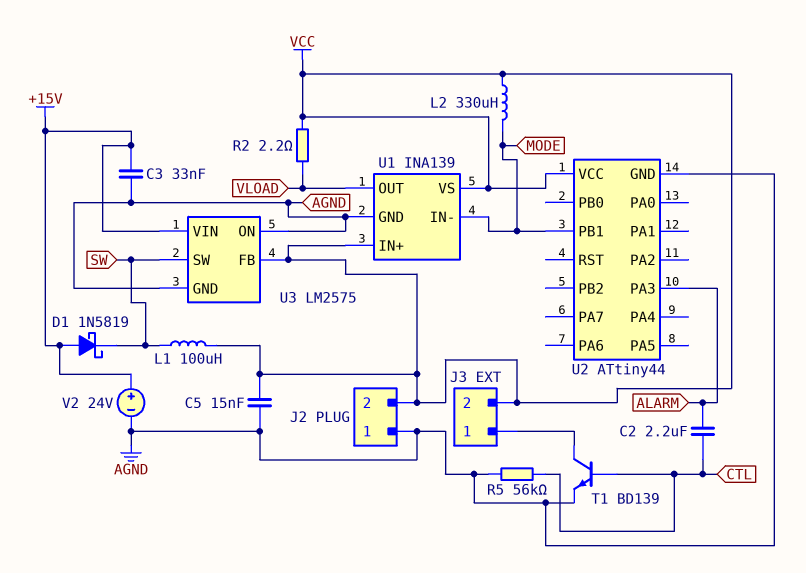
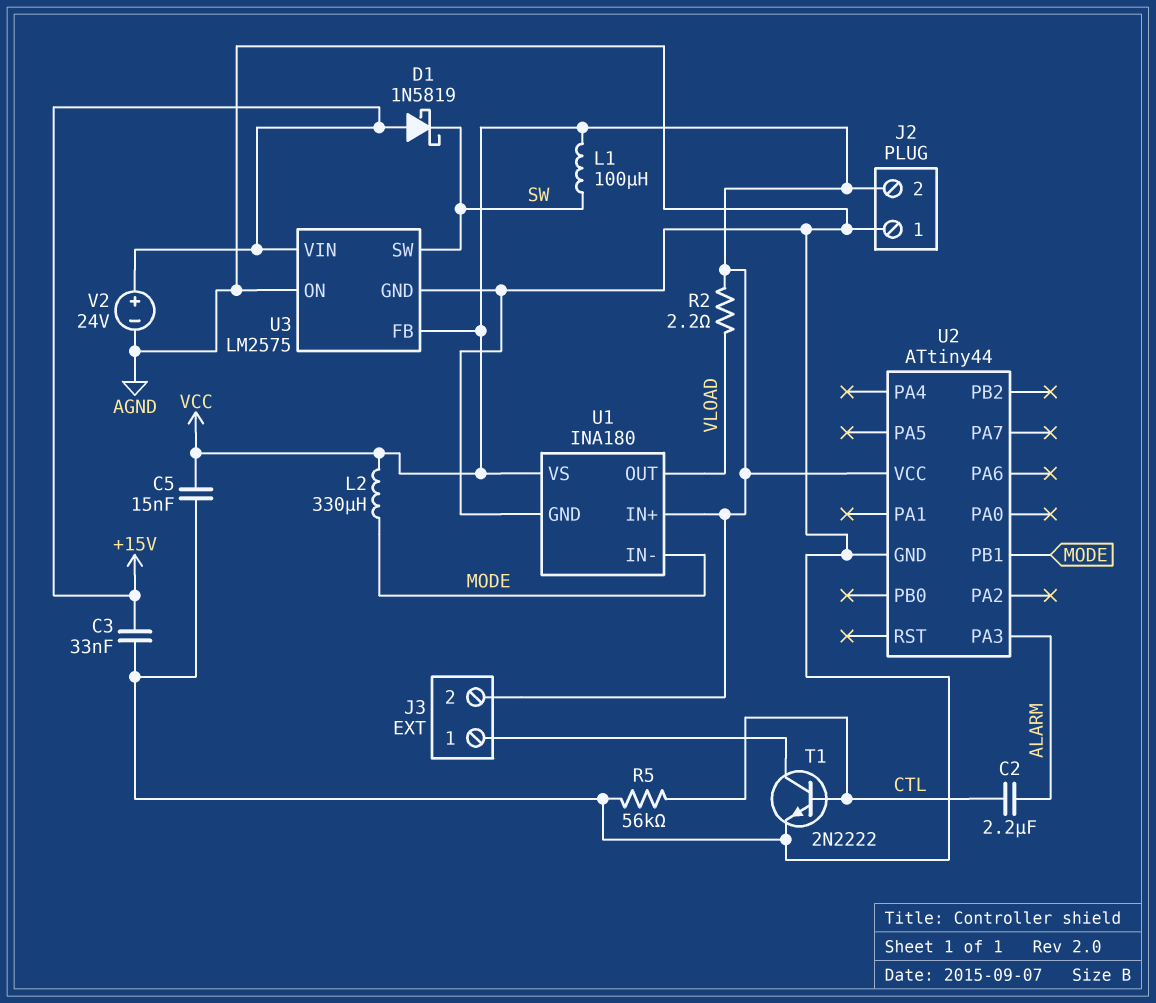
T1: NPN BD139 (B CTL, C J3/1, E AGND) -> NPN 2N2222 (B CTL, C J3/1, E AGND)
U1: INA139 -> INA180

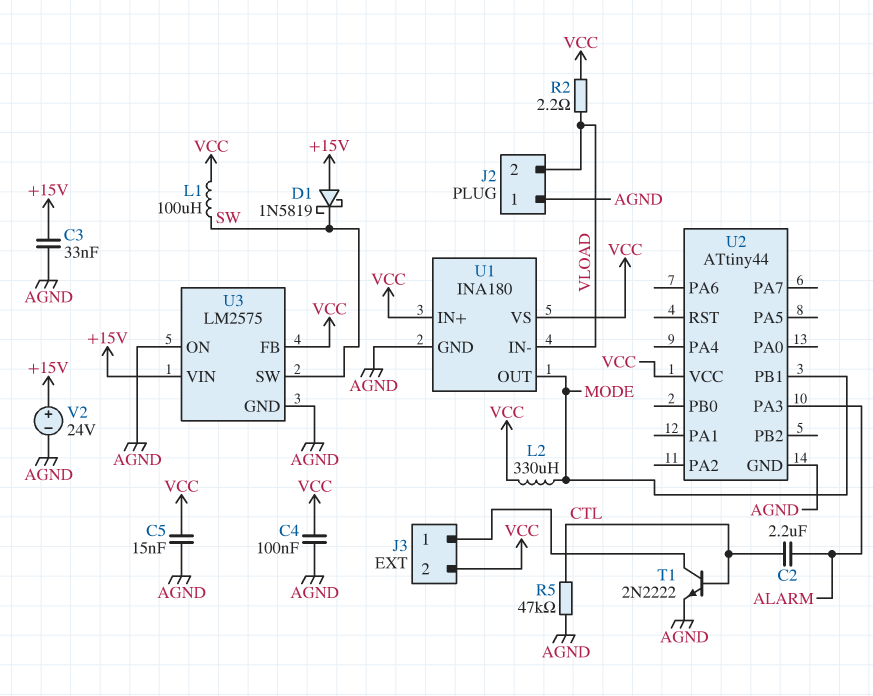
C4: none -> 100nF (AGND, VCC)
J2 pin 2: VCC -> VLOAD
R5: 56k (AGND, CTL) -> 47k (AGND, CTL)
U1 pin IN-: MODE -> VLOAD
U1 pin OUT: VLOAD -> MODE

